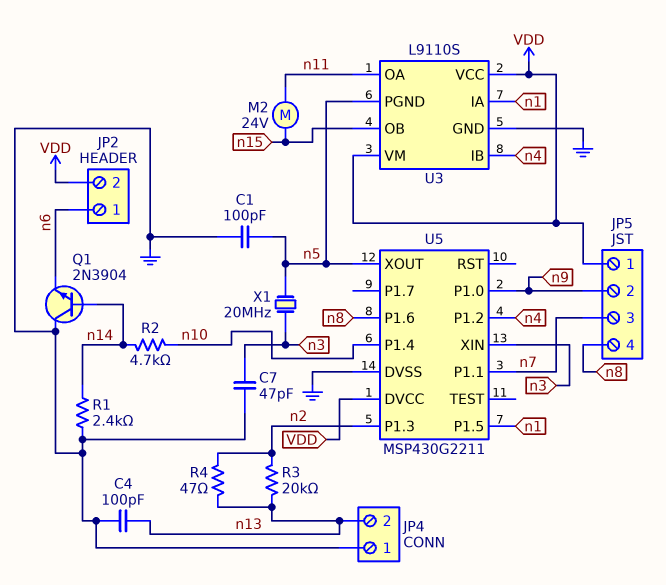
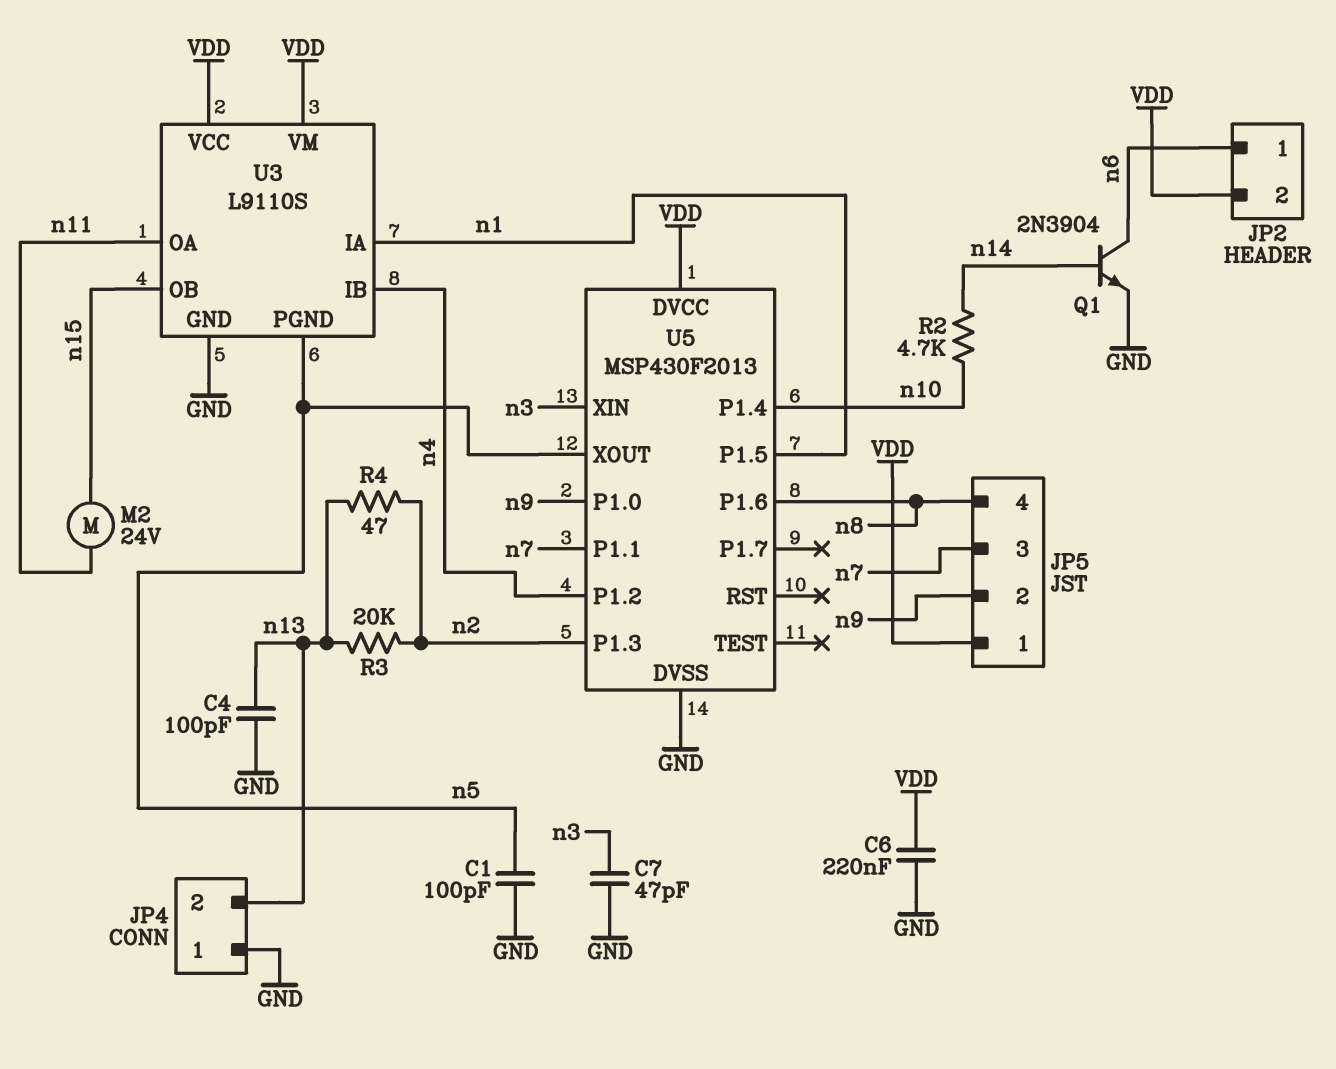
C6: none -> 220nF (GND, VDD)
Q1: NPN 2N3904 (B n14, C GND, E n6) -> NPN 2N3904 (B n14, C n6, E GND)
R1: 2.4k (GND, n14) -> none
U5: MSP430G2211 -> MSP430F2013
X1: 20MHz (n3, n5) -> none

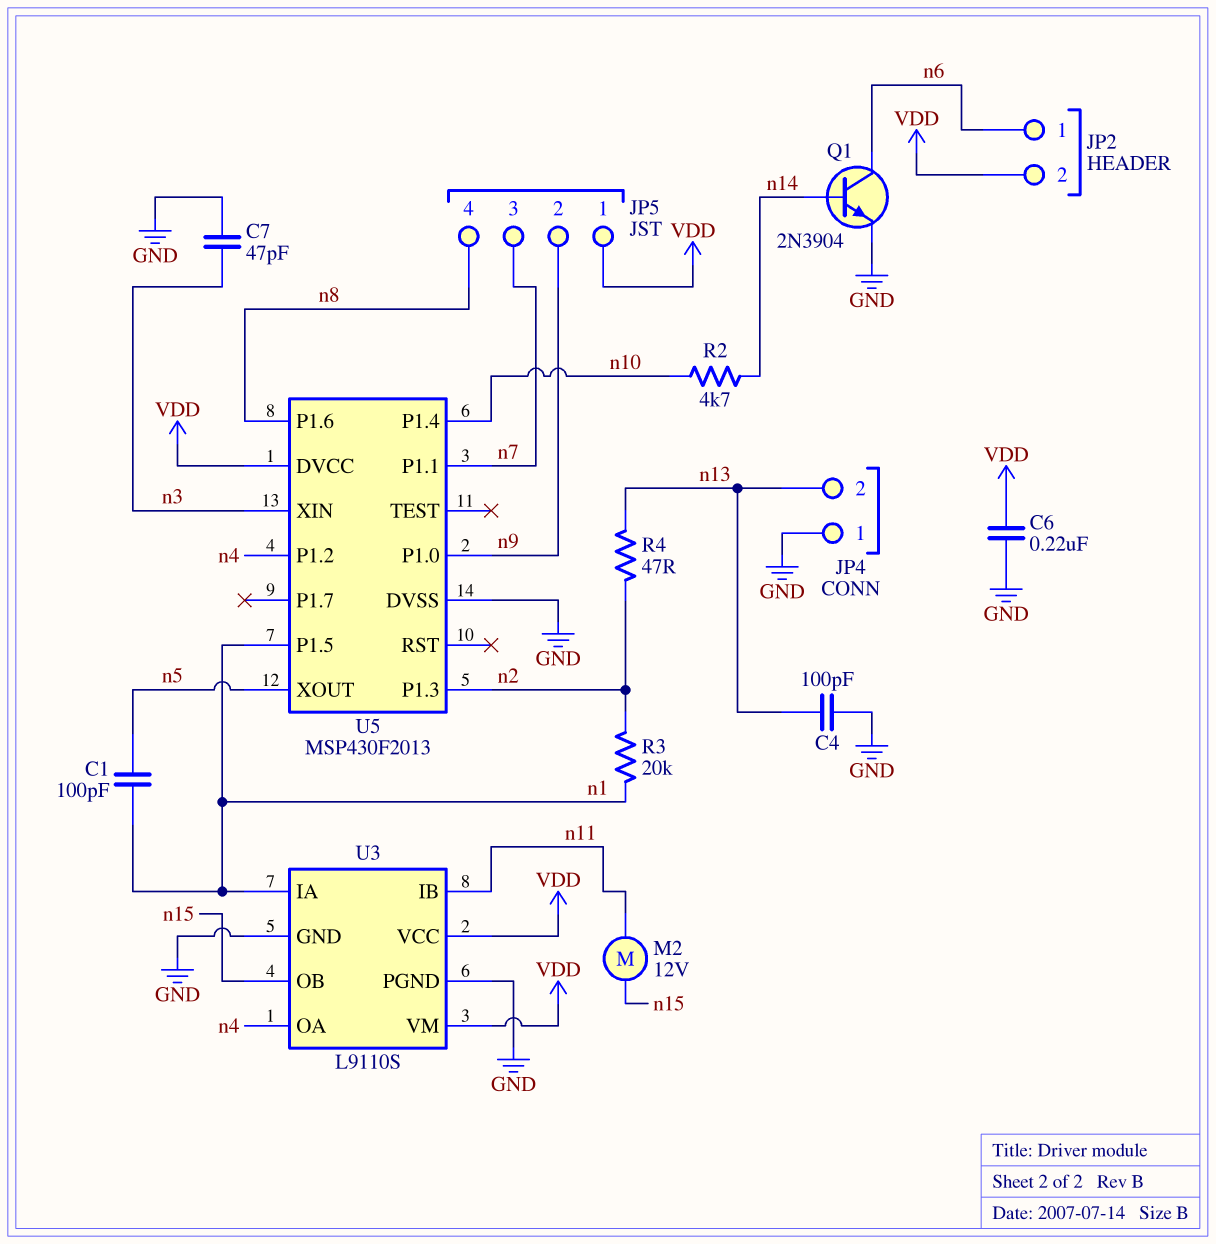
C1: 100pF (GND, n5) -> 100pF (n1, n5)
M2: motor 24V (n11, n15) -> motor 12V (n11, n15)
R3: 20k (n2, n13) -> 20k (n1, n2)
U3 pin IB: n4 -> n11
U3 pin OA: n11 -> n4
U3 pin PGND: n5 -> GND

